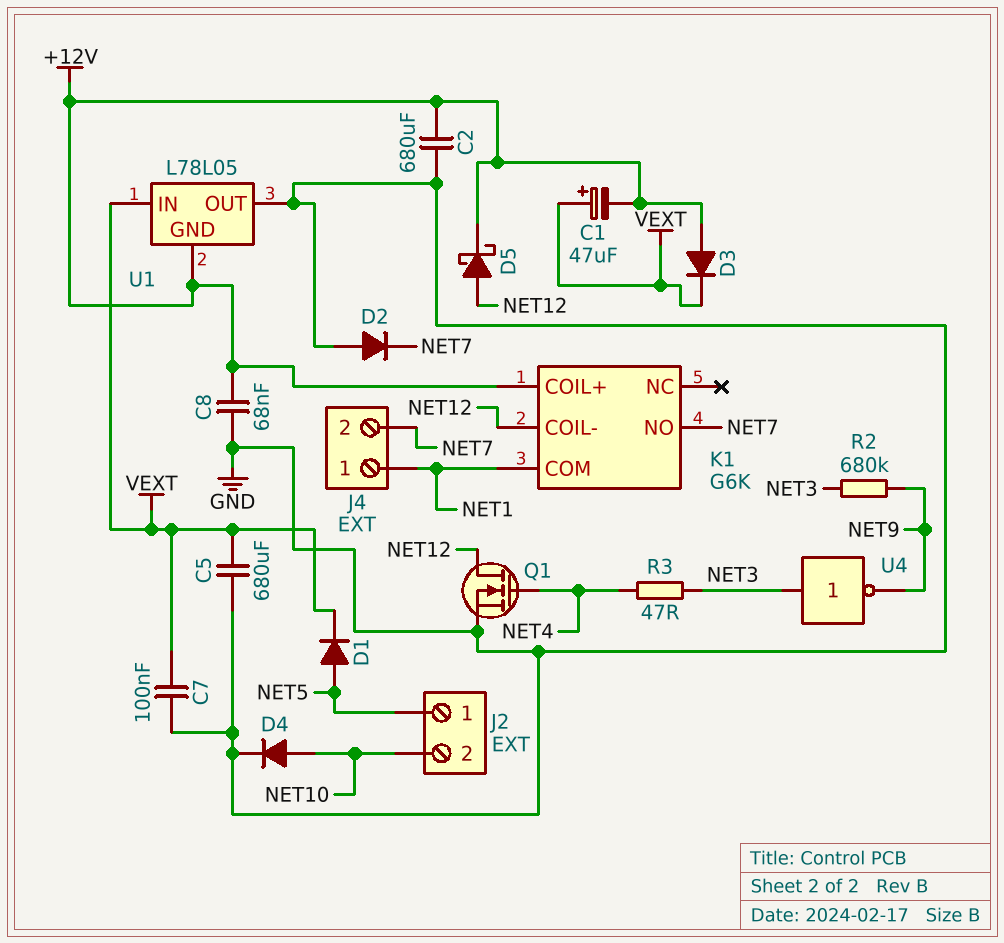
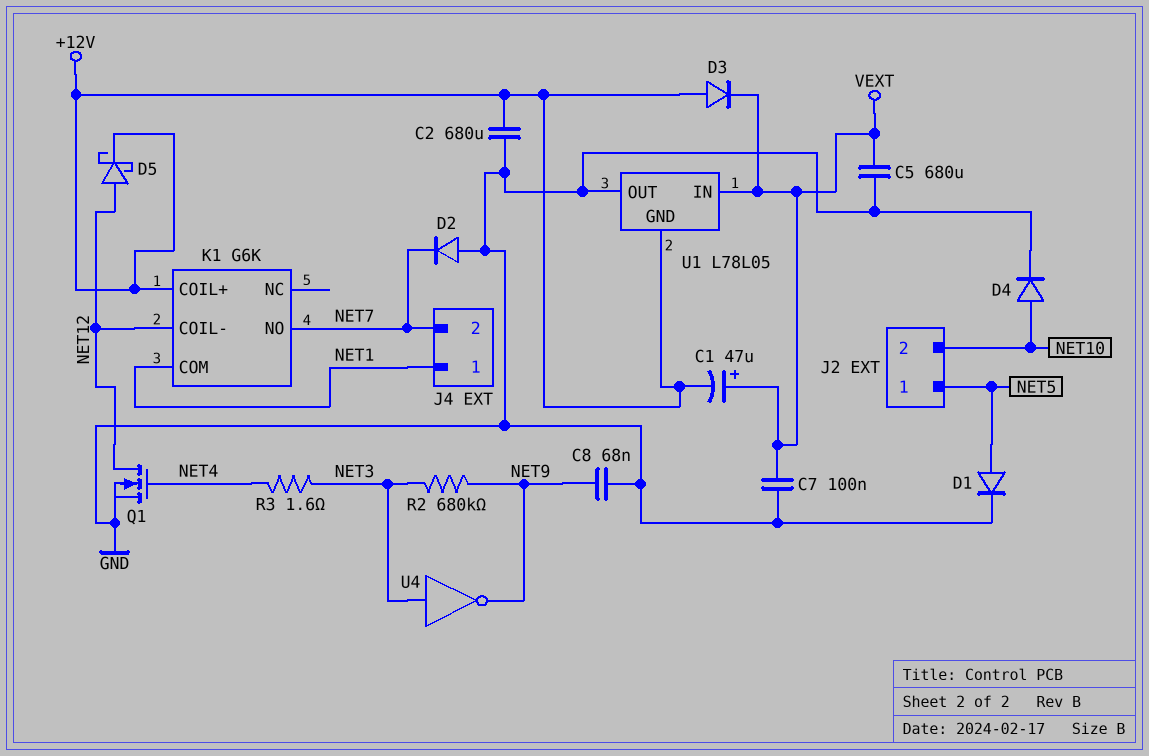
C8: 68nF (+12V, GND) -> 68nF (GND, NET9)
D1: diode (A NET5, K VEXT) -> diode (A NET5, K GND)
R3: 47 (NET3, NET4) -> 1.6 (NET3, NET4)

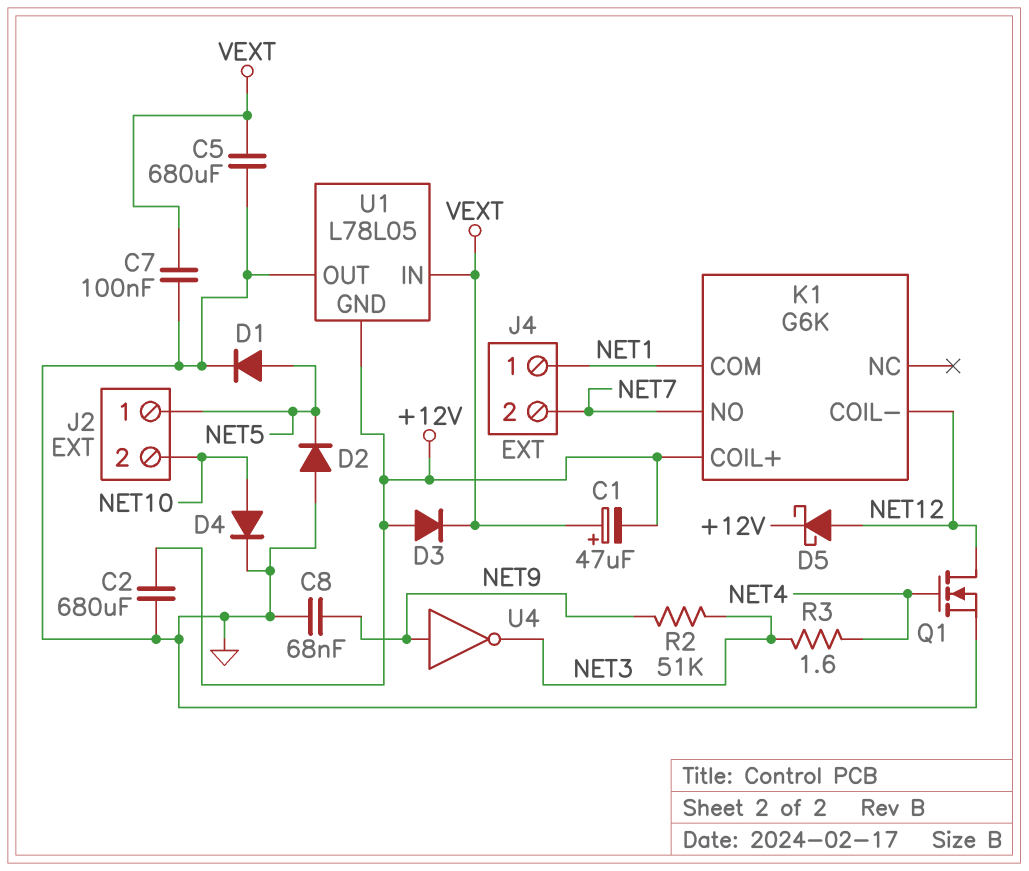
D2: diode (A GND, K NET7) -> diode (A GND, K NET5)
R2: 680k (NET3, NET9) -> 51k (NET3, NET9)
U4: NOT (in NET3, out NET9) -> NOT (in NET9, out NET3)

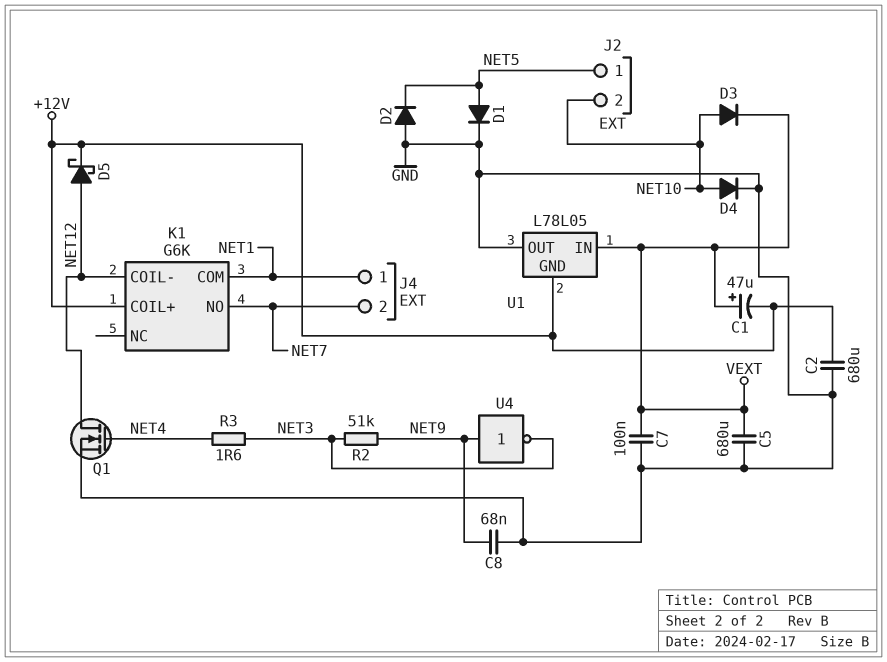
D3: diode (A +12V, K VEXT) -> diode (A NET10, K VEXT)

